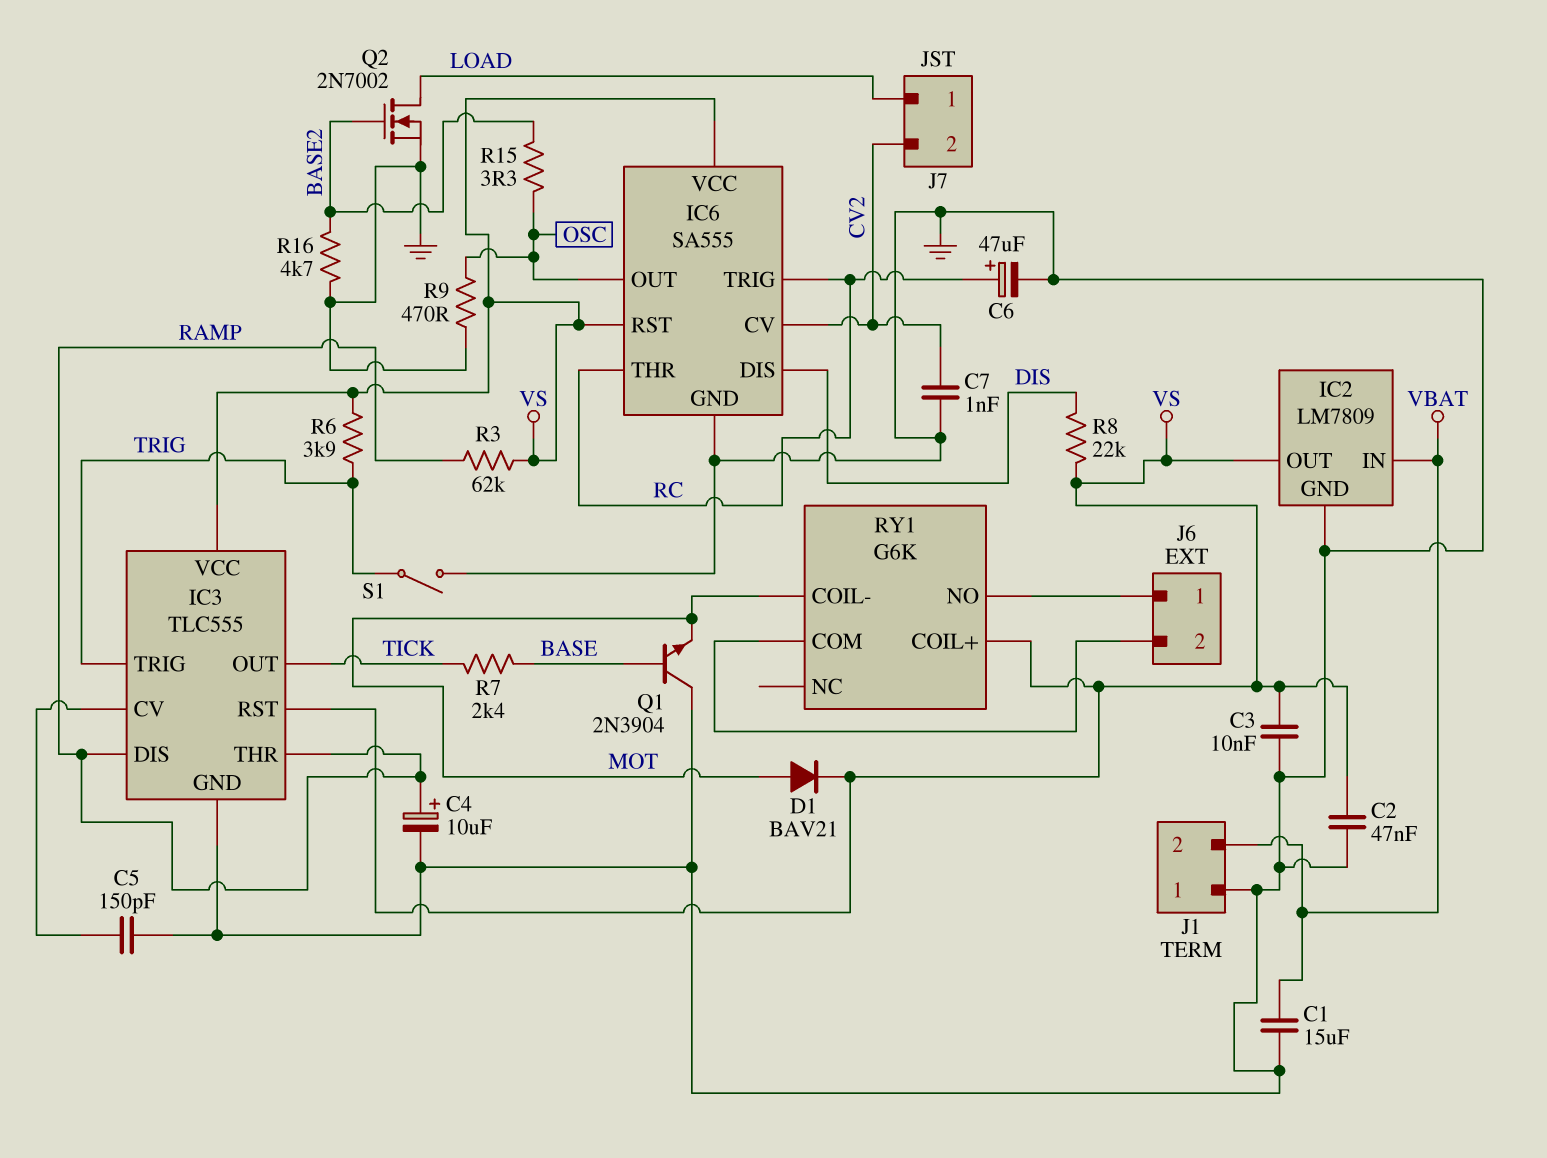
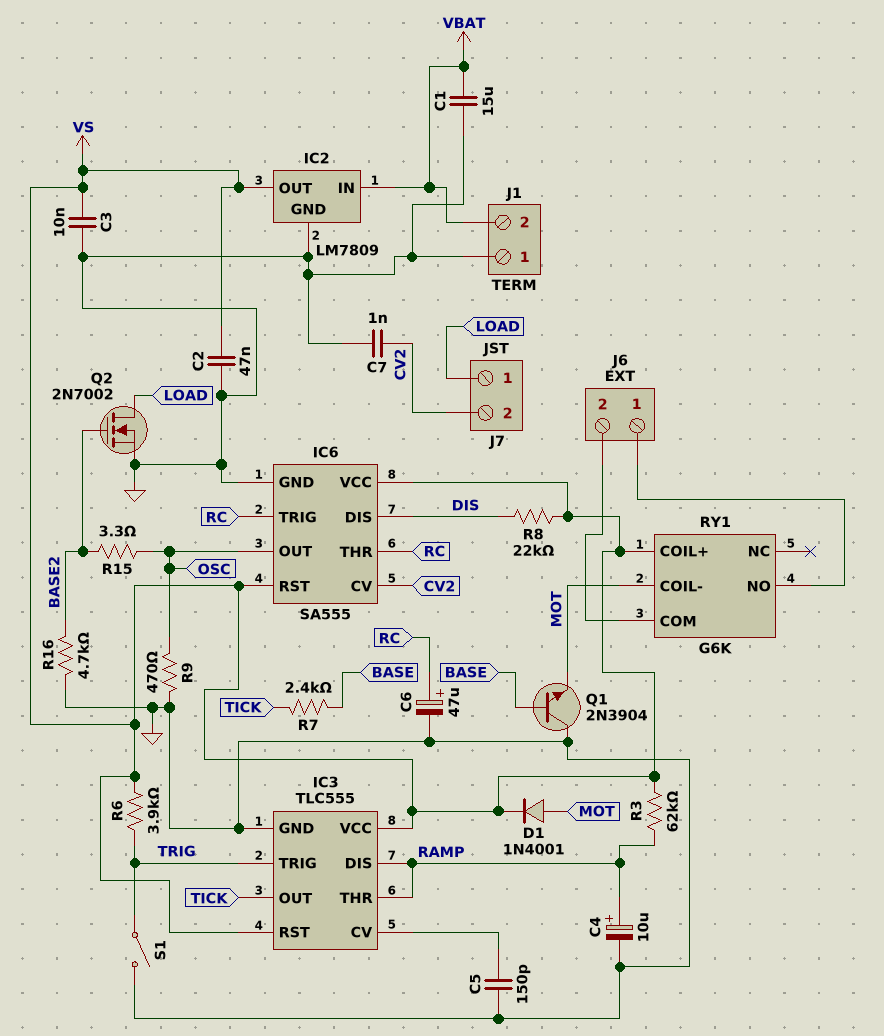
D1: diode BAV21 (A MOT, K VS) -> diode 1N4001 (A MOT, K VS)

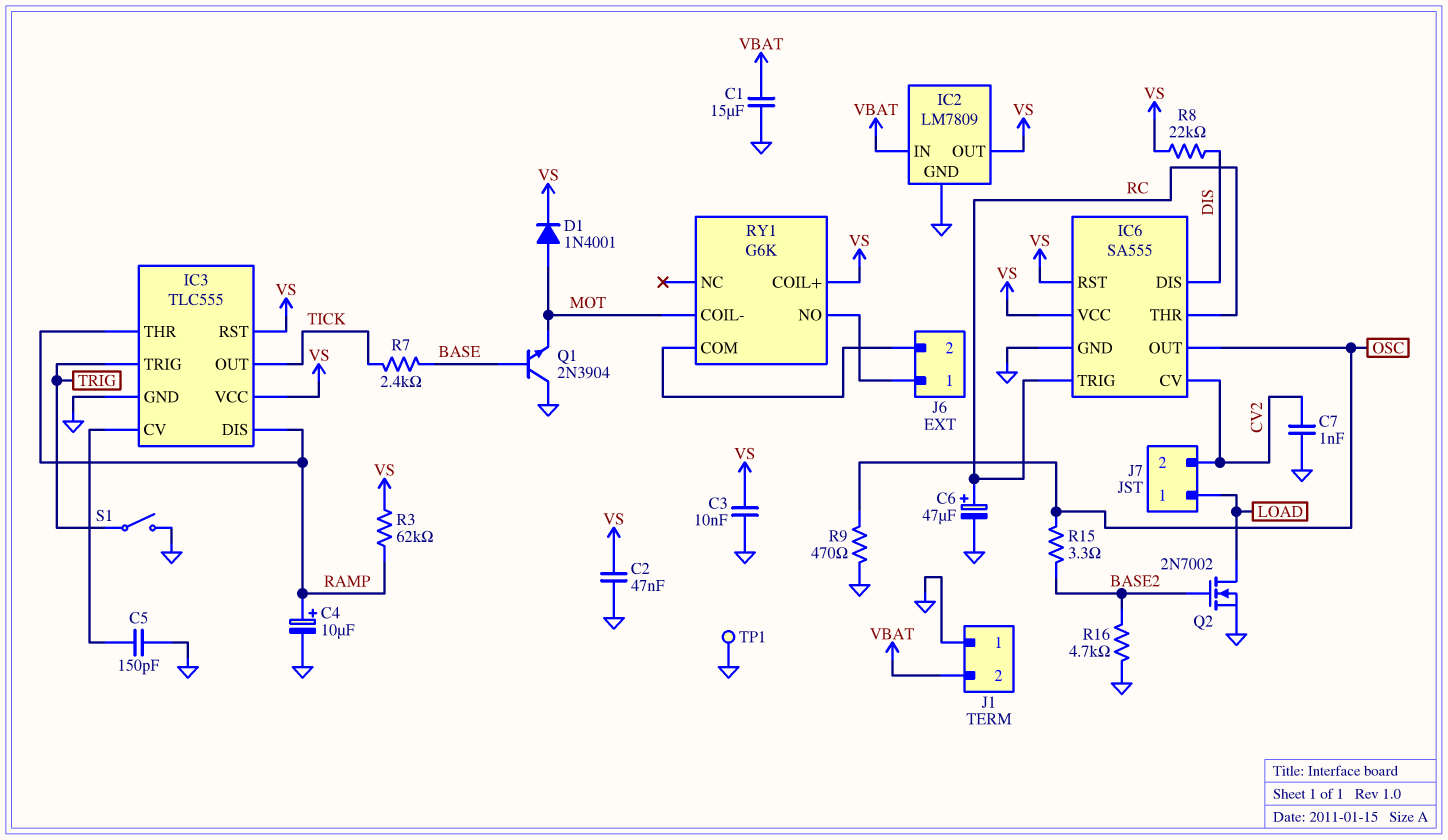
R6: 3.9k (TRIG, VS) -> none
TP1: none -> test point (GND)

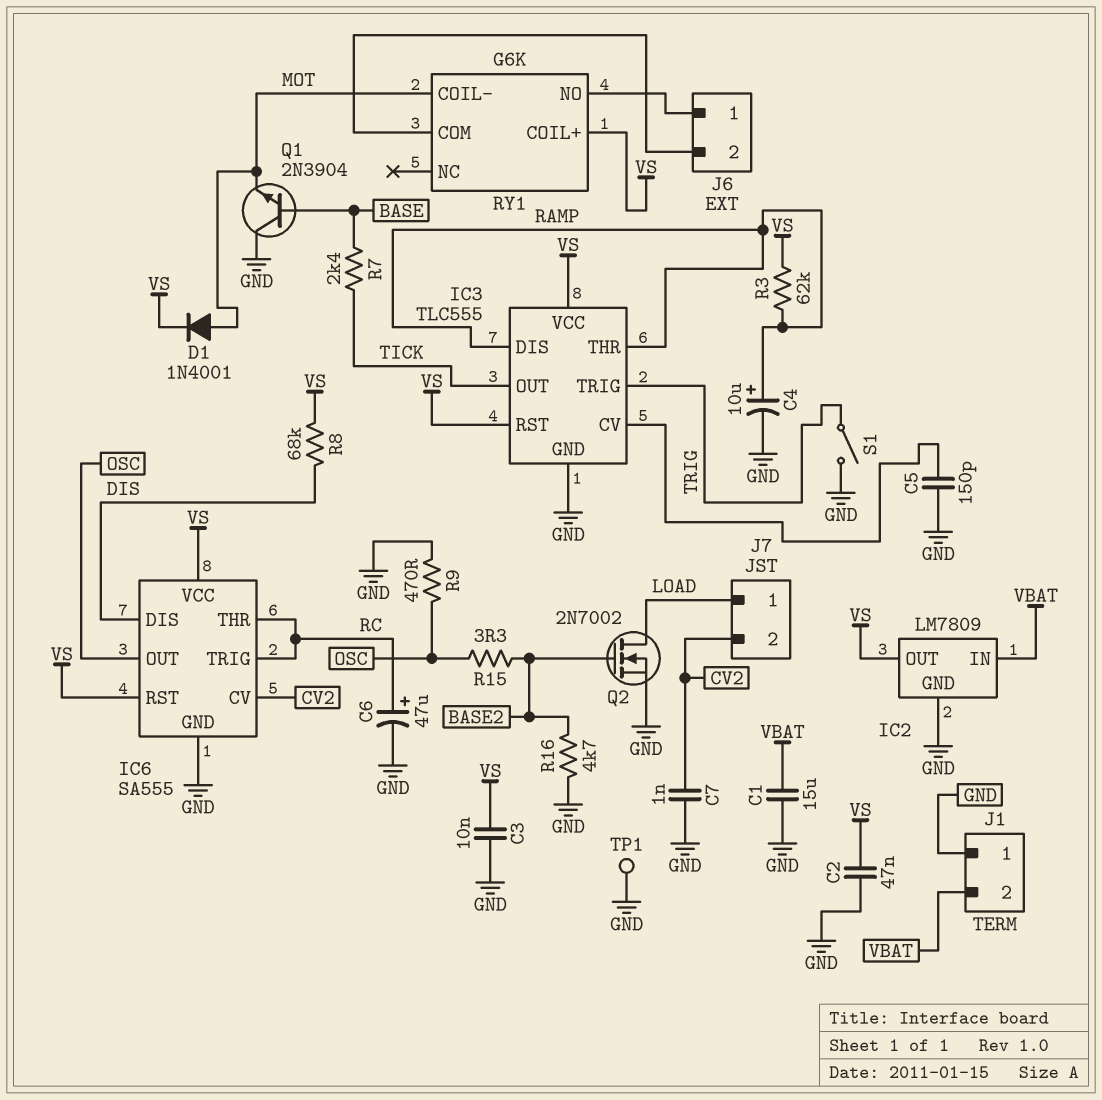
R8: 22k (DIS, VS) -> 68k (DIS, VS)

